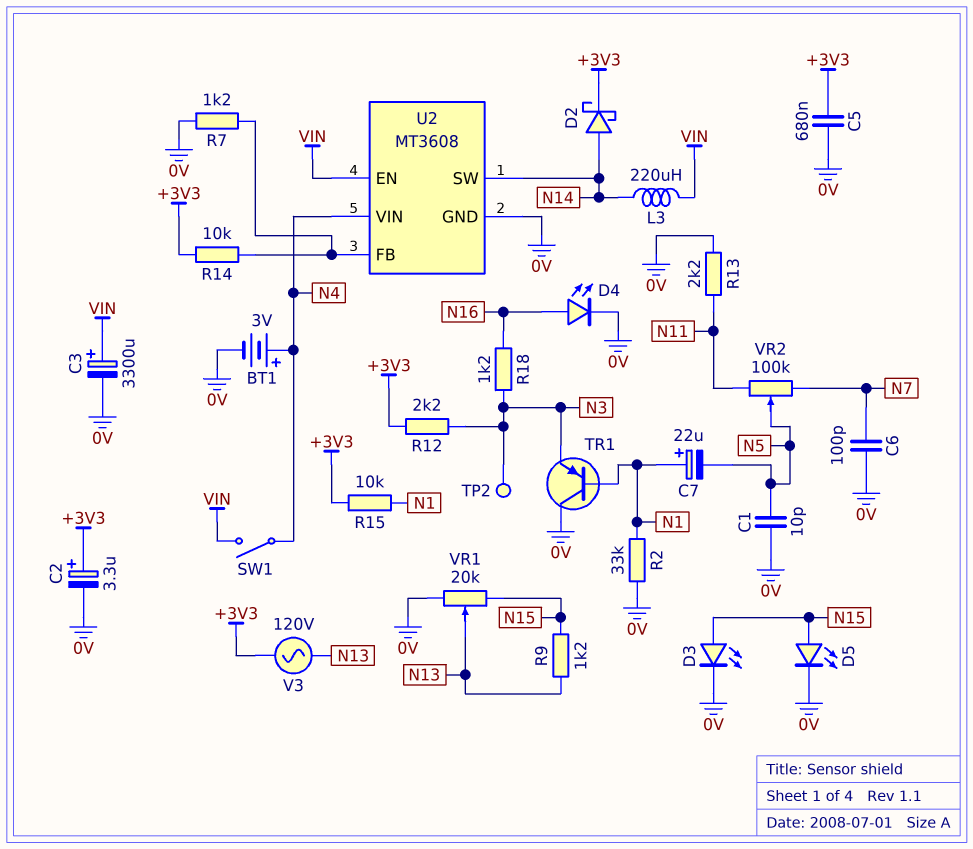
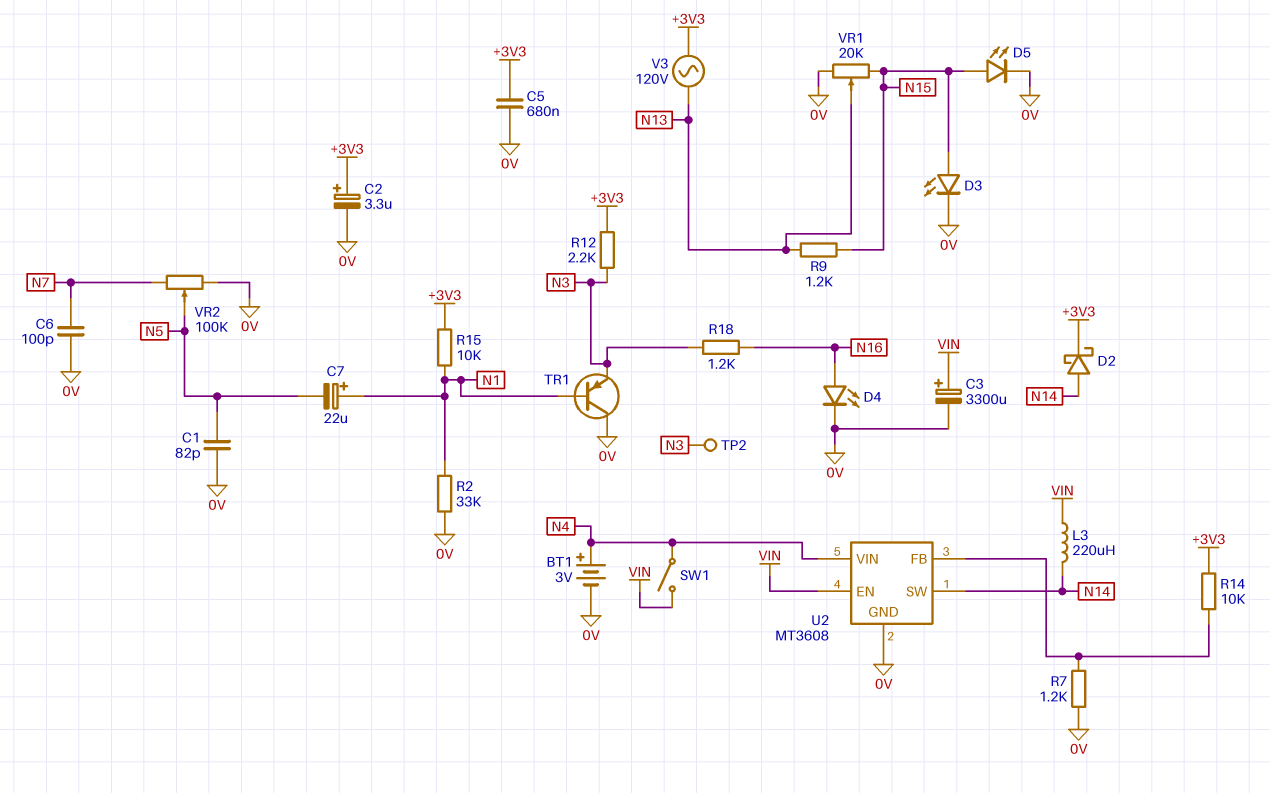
C1: 10pF (0V, N5) -> 82pF (0V, N5)
R13: 2.2k (0V, N11) -> none
VR2: 100k (N7, N11, wiper N5) -> 100k (0V, N7, wiper N5)

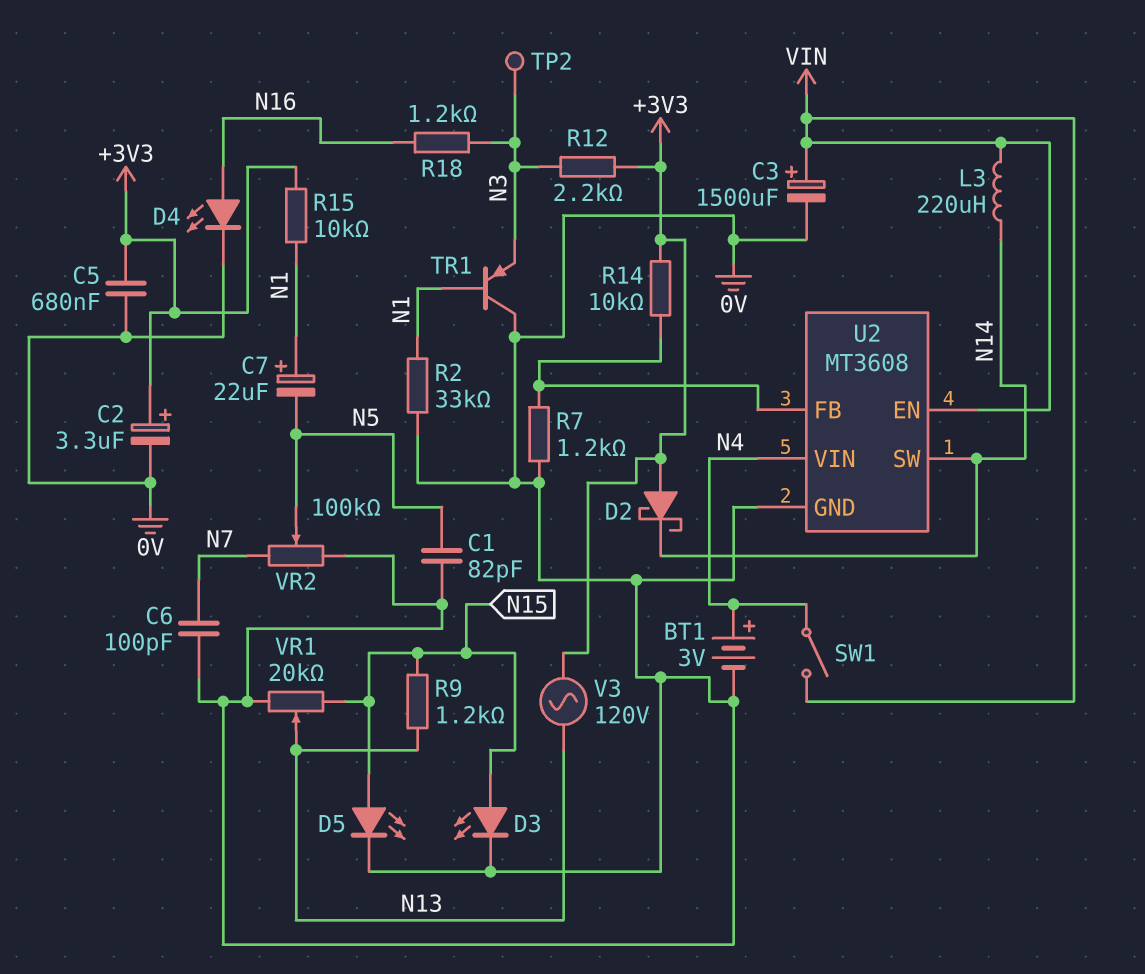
C3: 3300uF (plus VIN, minus 0V) -> 1500uF (plus VIN, minus 0V)
D2: schottky (A N14, K +3V3) -> schottky (A +3V3, K N14)

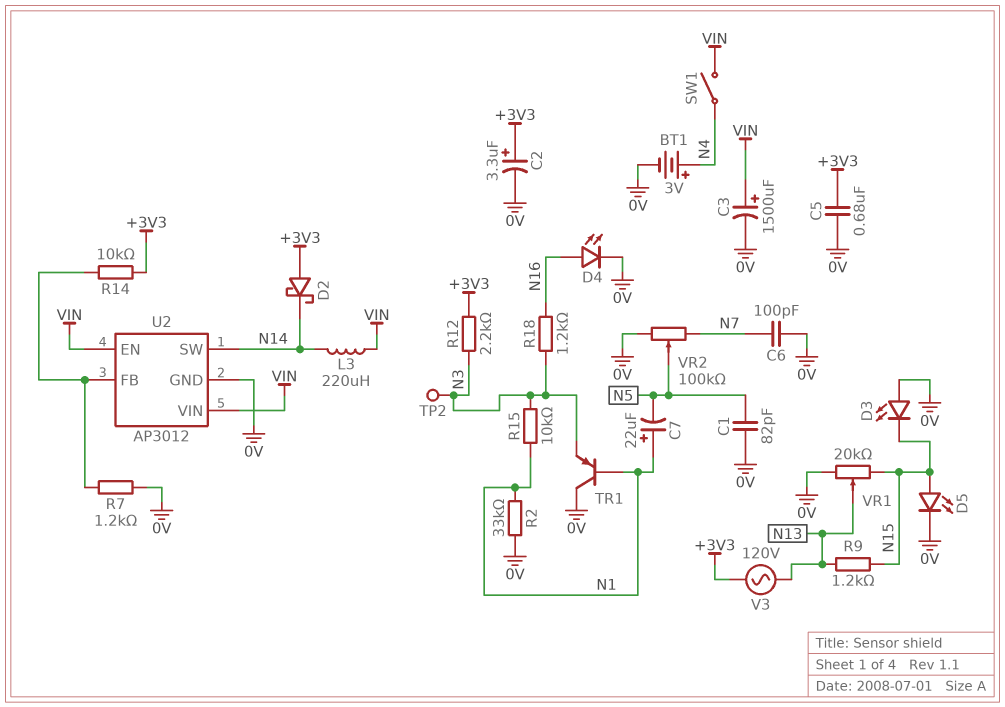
D3: LED (A N15, K 0V) -> LED (A 0V, K N15)
R15: 10k (+3V3, N1) -> 10k (N1, N3)
U2: MT3608 -> AP3012
U2 pin VIN: N4 -> VIN

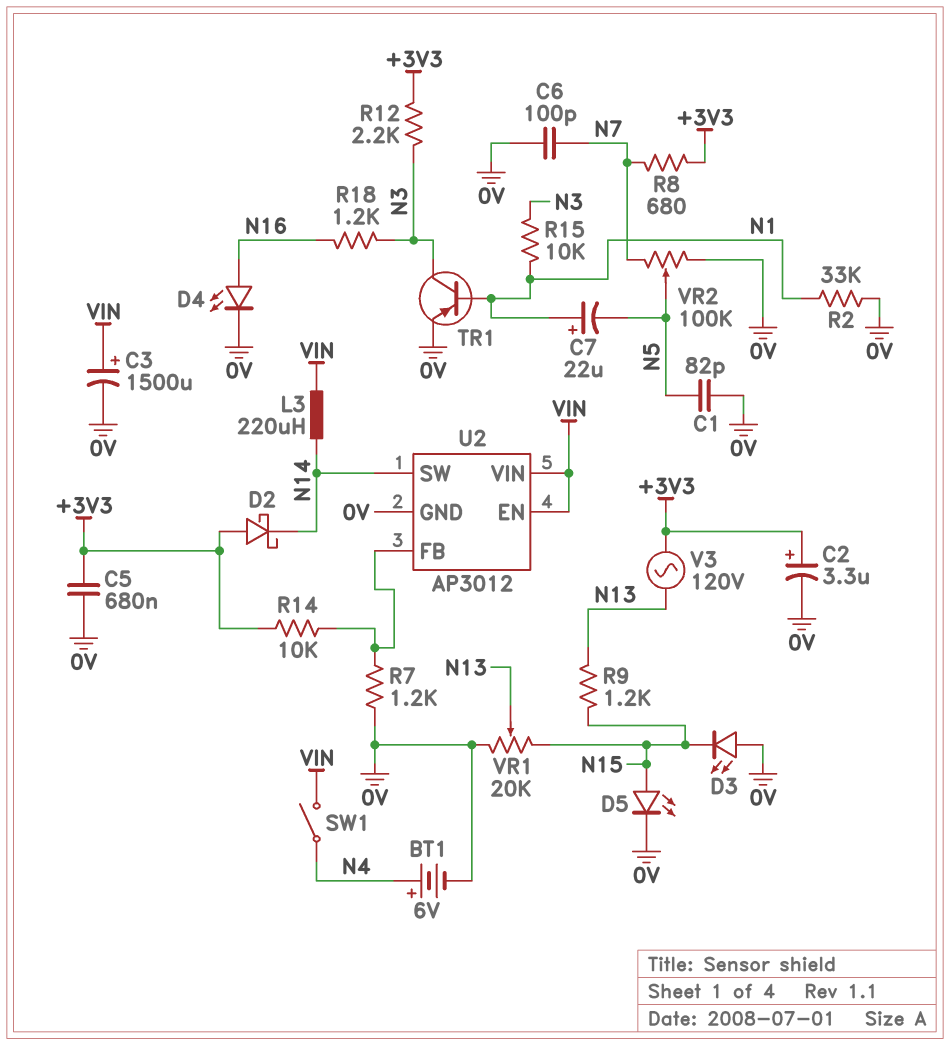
BT1: 3V (plus N4, minus 0V) -> 6V (plus N4, minus 0V)
R8: none -> 680 (+3V3, N7)
TP2: test point (N3) -> none
TR1: PNP (B N1, C 0V, E N3) -> PNP (B N1, C N3, E 0V)

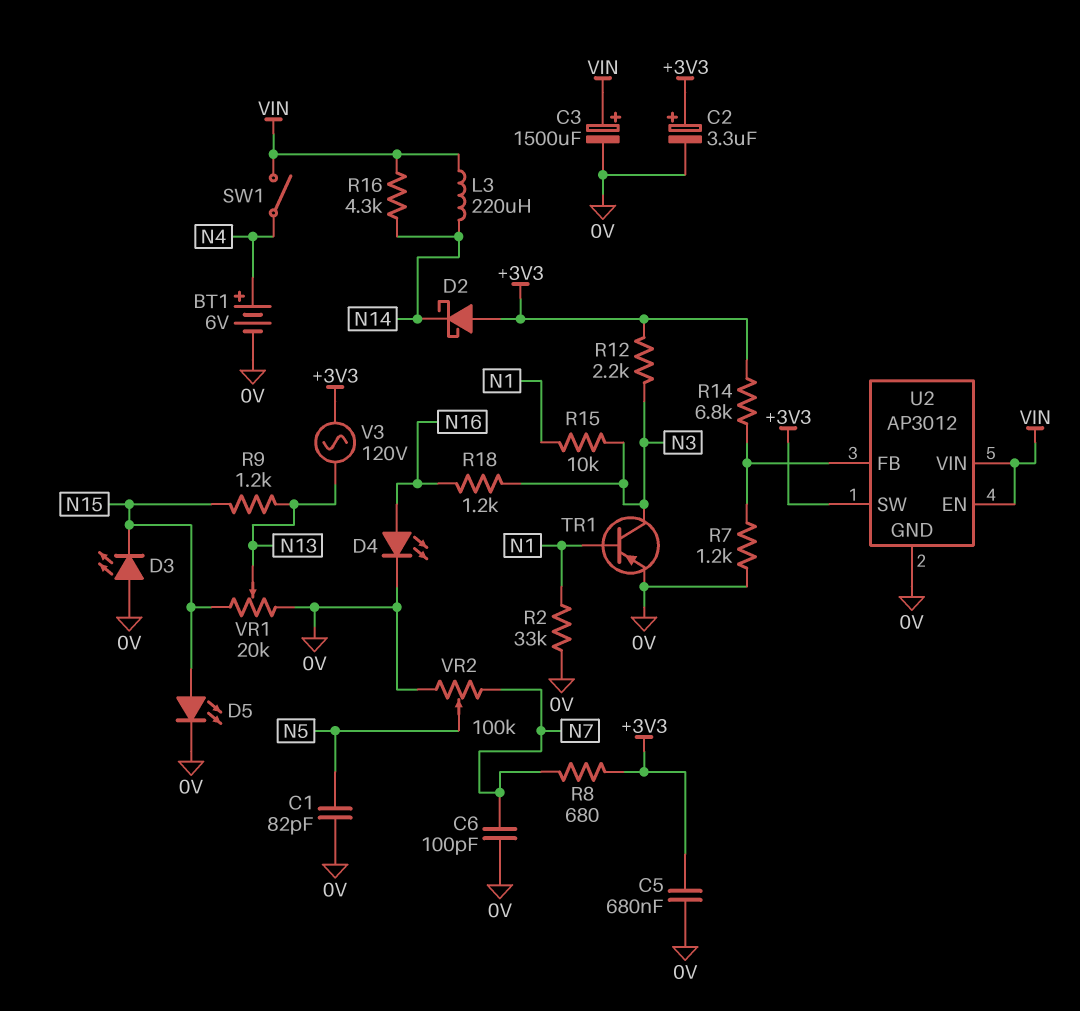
C7: 22uF (plus N1, minus N5) -> none
R14: 10k (+3V3, U2/FB) -> 6.8k (+3V3, U2/FB)
R16: none -> 4.3k (N14, VIN)
U2 pin SW: N14 -> +3V3

